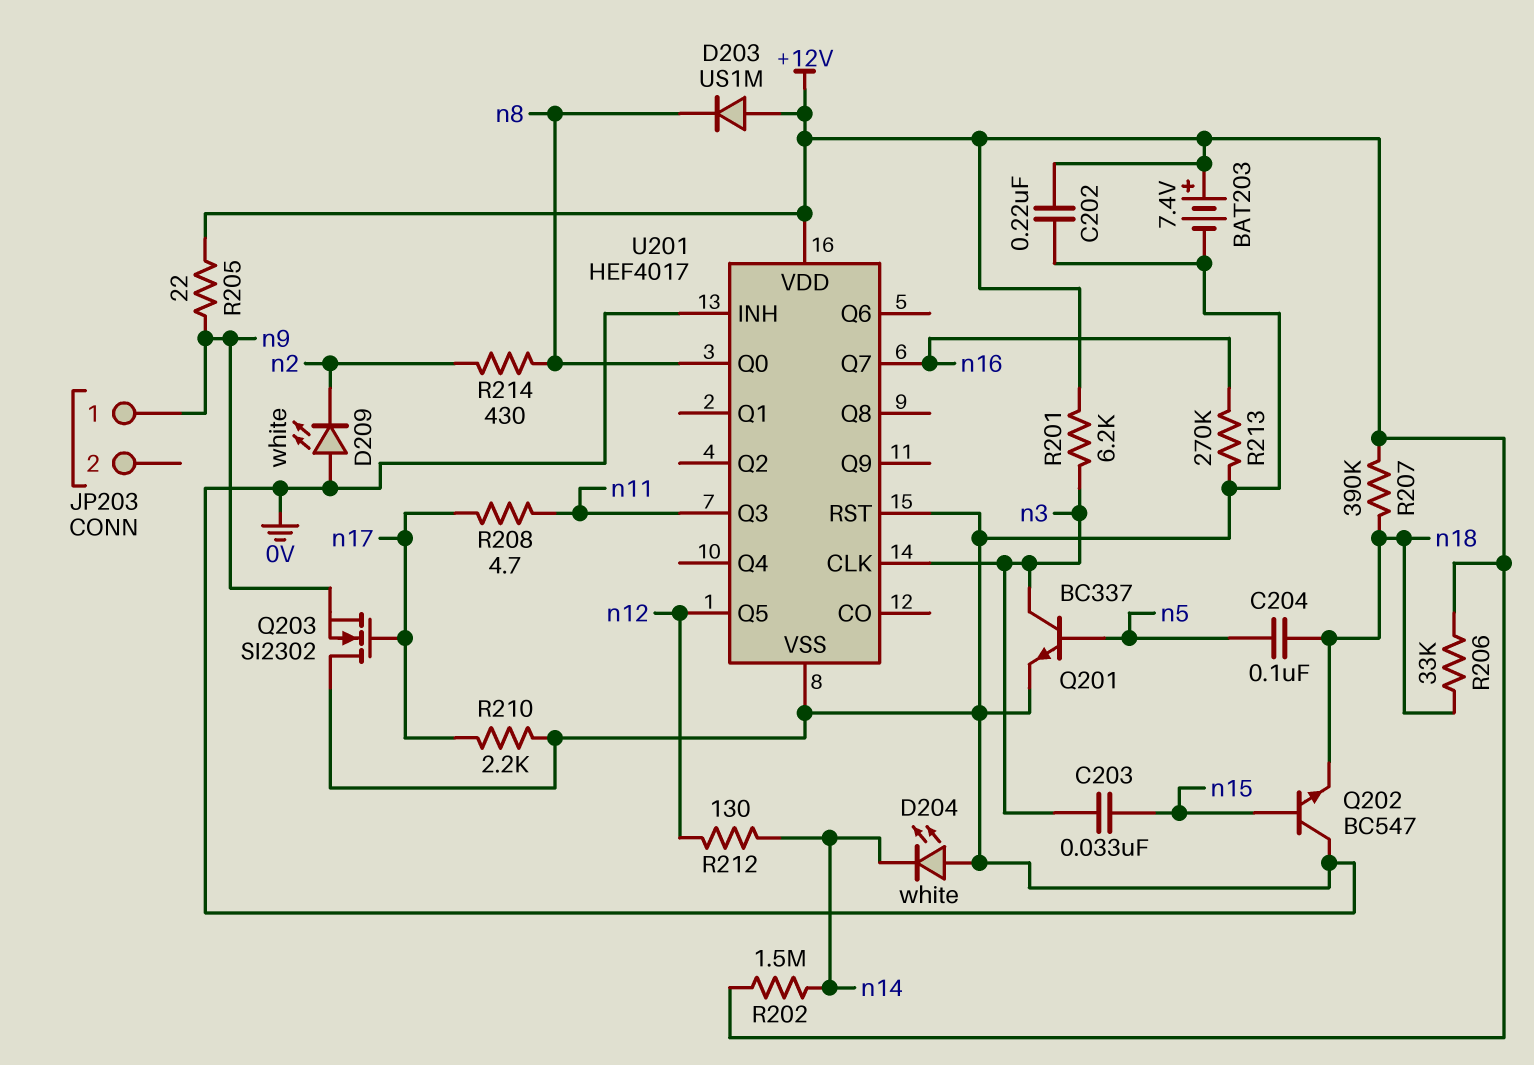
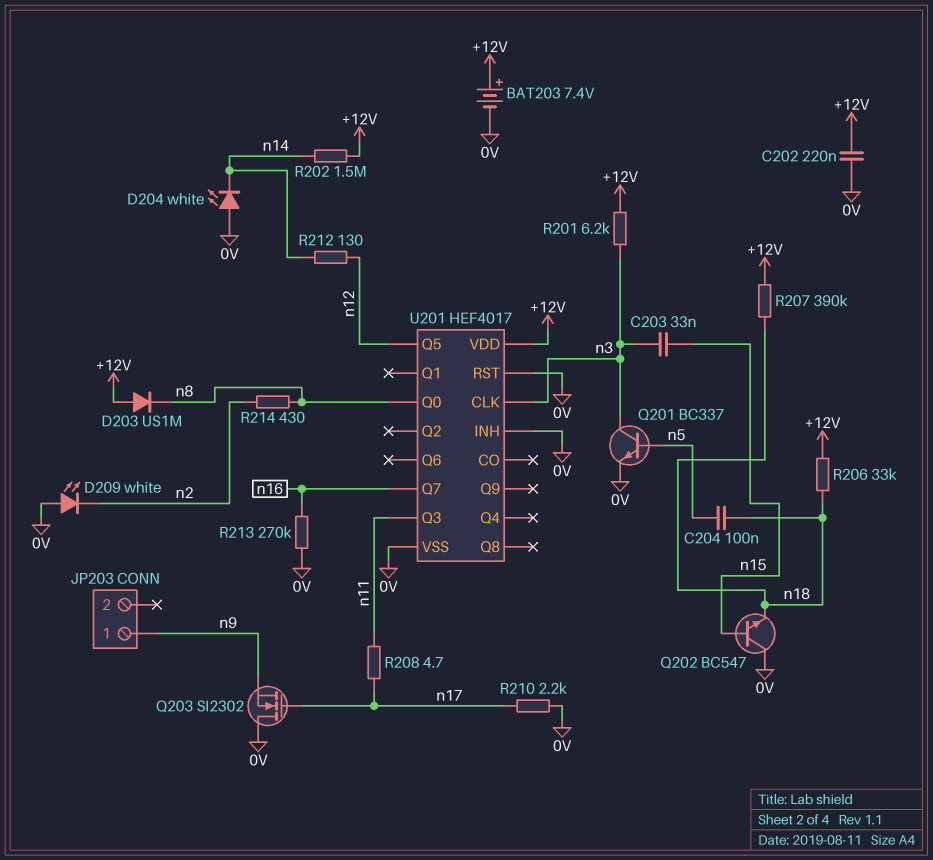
R205: 22 (+12V, n9) -> none

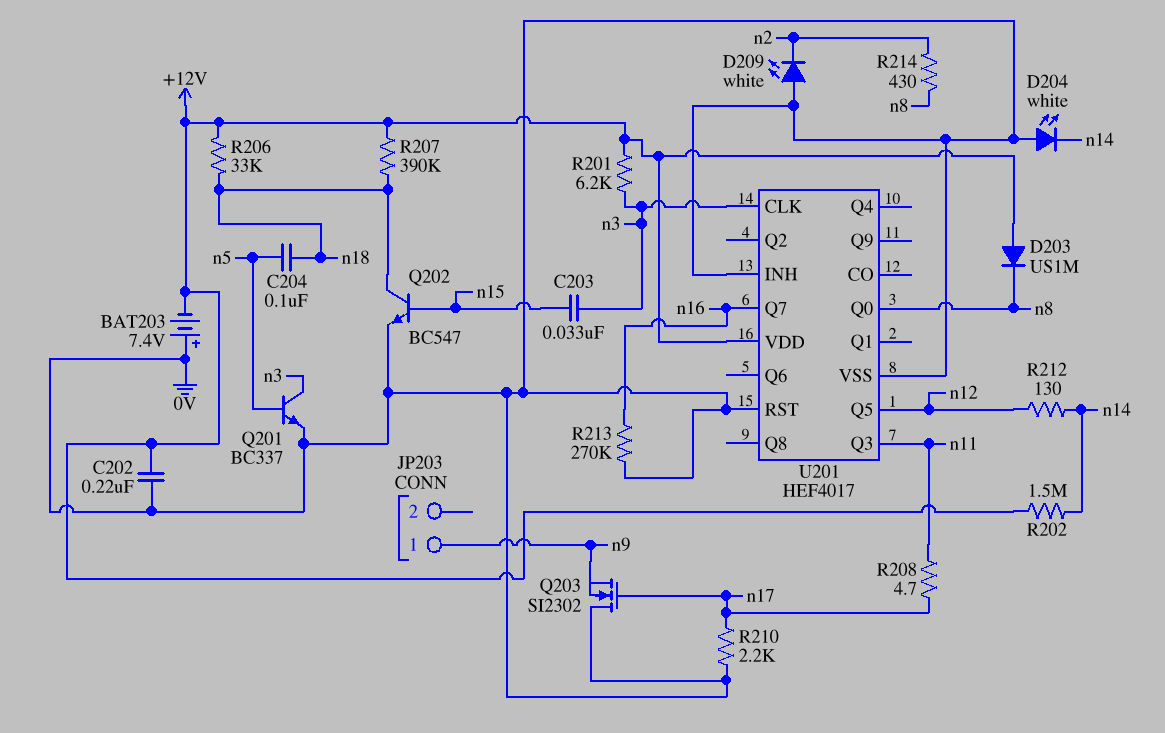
BAT203: 7.4V (plus +12V, minus 0V) -> 7.4V (plus 0V, minus +12V)
Q202: NPN BC547 (B n15, C 0V, E n18) -> NPN BC547 (B n15, C n18, E 0V)

